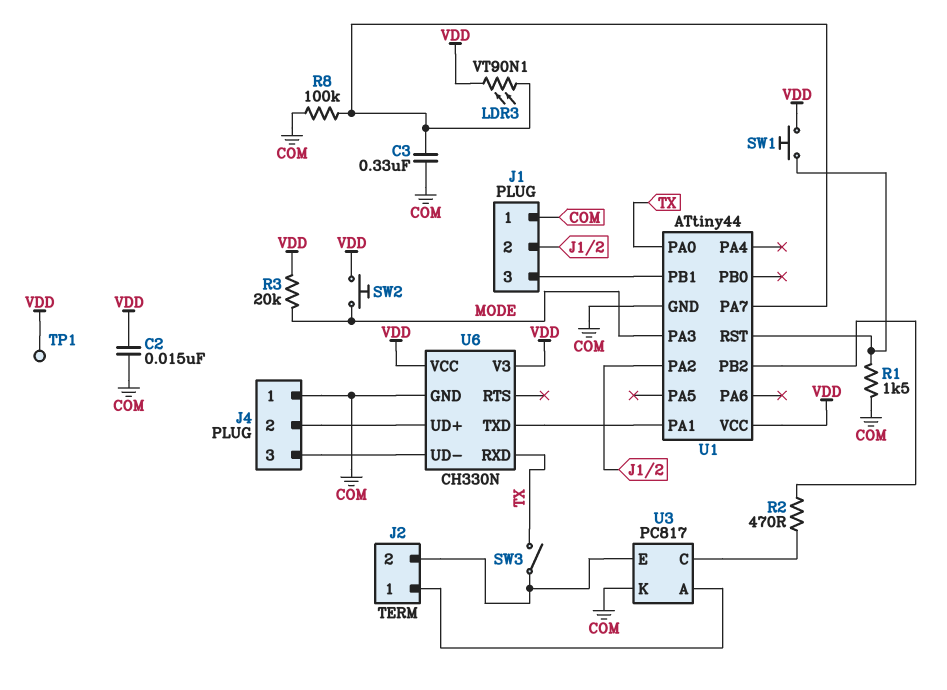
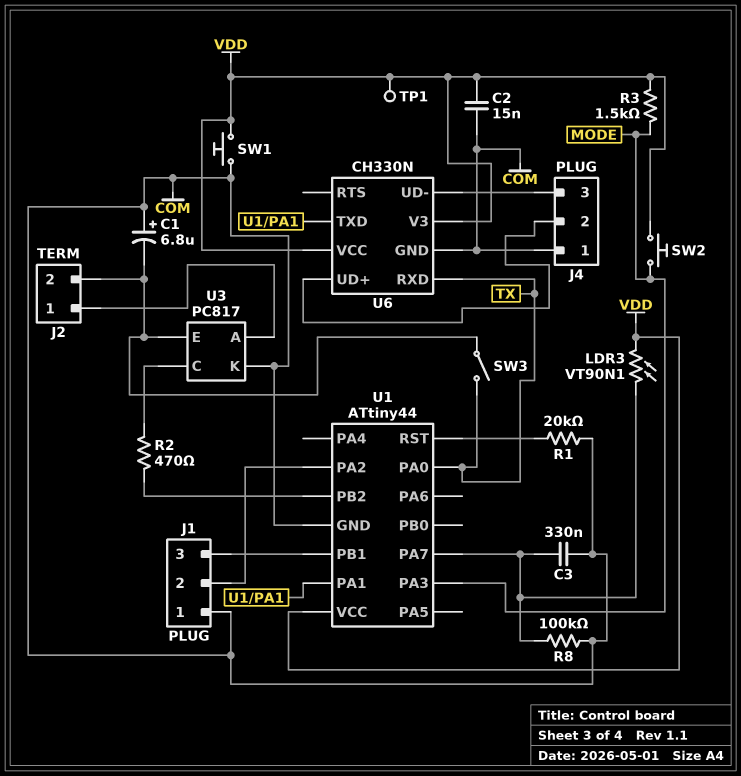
C1: none -> 6.8uF (plus COM, minus J2/2)
R1: 1.5k (COM, U1/RST) -> 20k (COM, U1/RST)
R3: 20k (MODE, VDD) -> 1.5k (MODE, VDD)
SW1: button (U1/RST, VDD) -> button (COM, VDD)

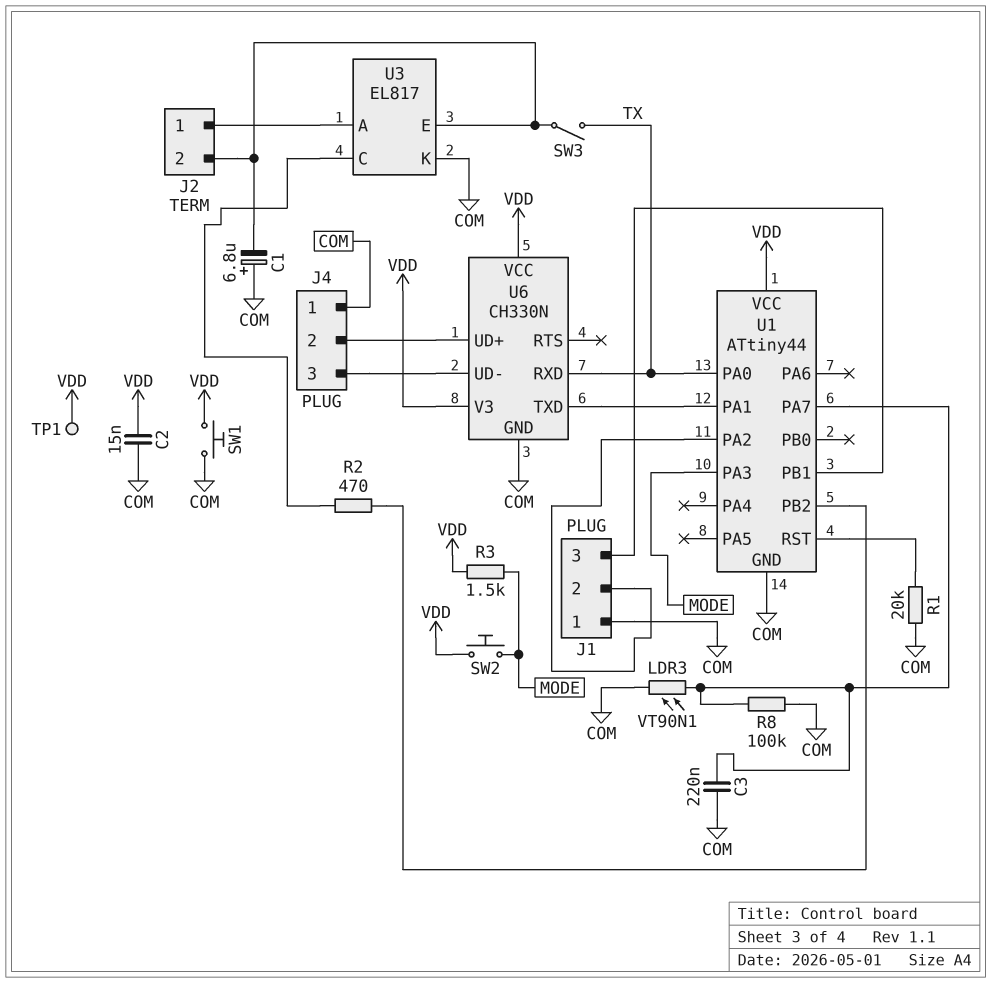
C3: 330nF (COM, U1/PA7) -> 220nF (COM, U1/PA7)
LDR3: VT90N1 (U1/PA7, VDD) -> VT90N1 (COM, U1/PA7)
U3: PC817 -> EL817

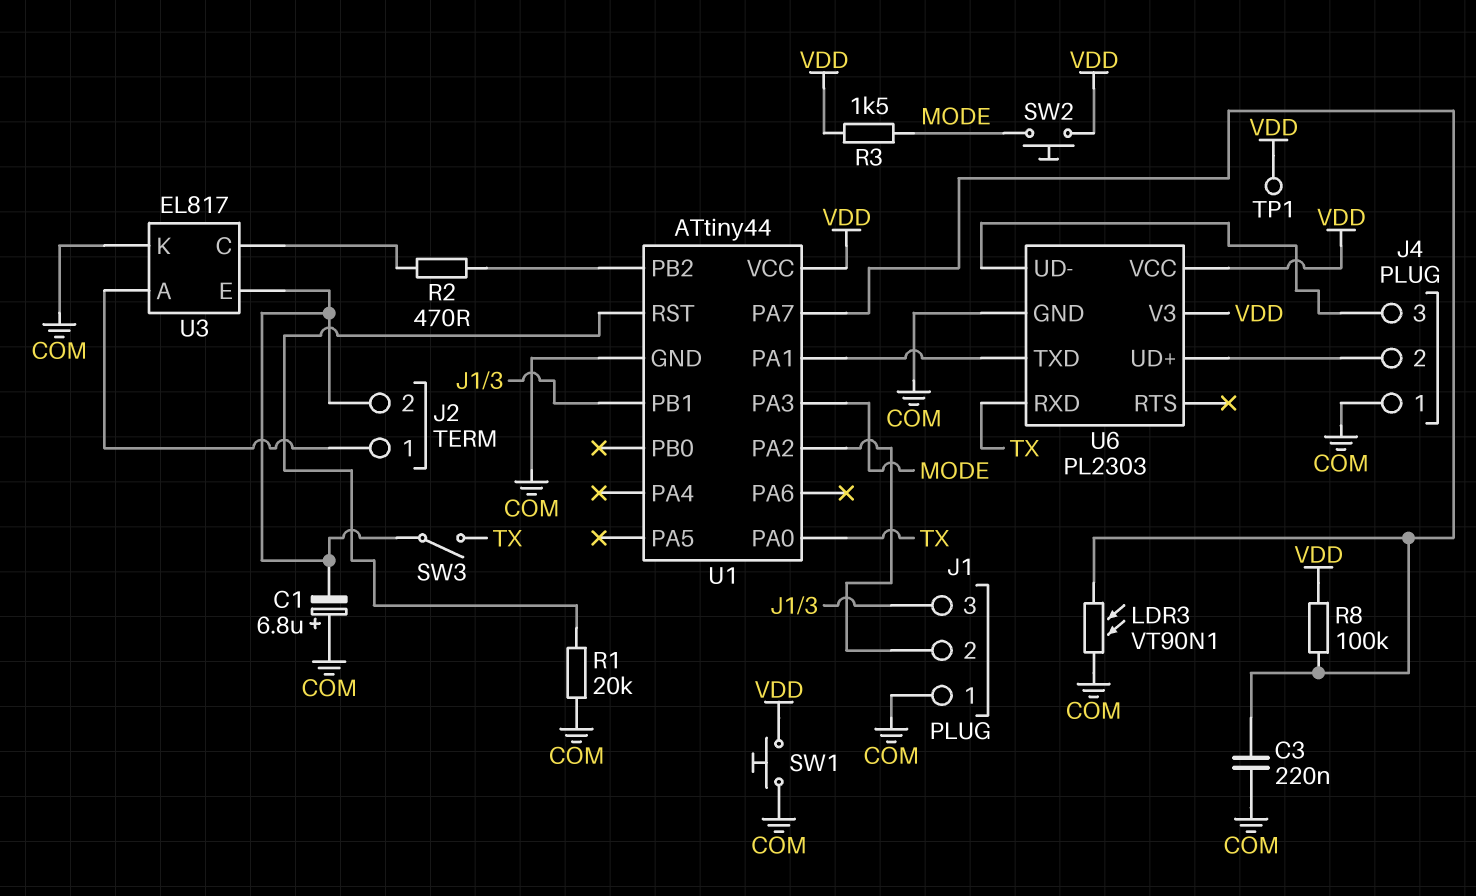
C2: 15nF (COM, VDD) -> none
R8: 100k (COM, U1/PA7) -> 100k (U1/PA7, VDD)
U6: CH330N -> PL2303

